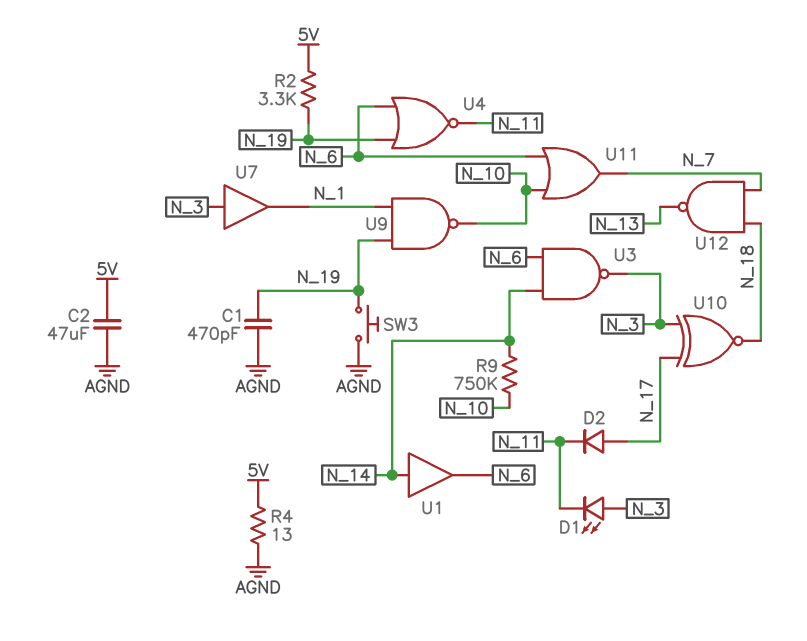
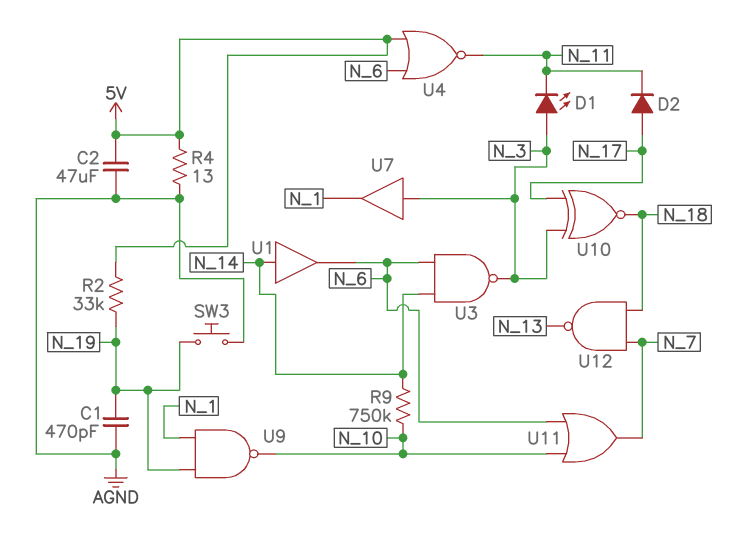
R2: 3.3k (5V, N_19) -> 33k (5V, N_19)
U4: NOR (in N_6, in N_19, out N_11) -> NOR (in 5V, in N_6, out N_11)

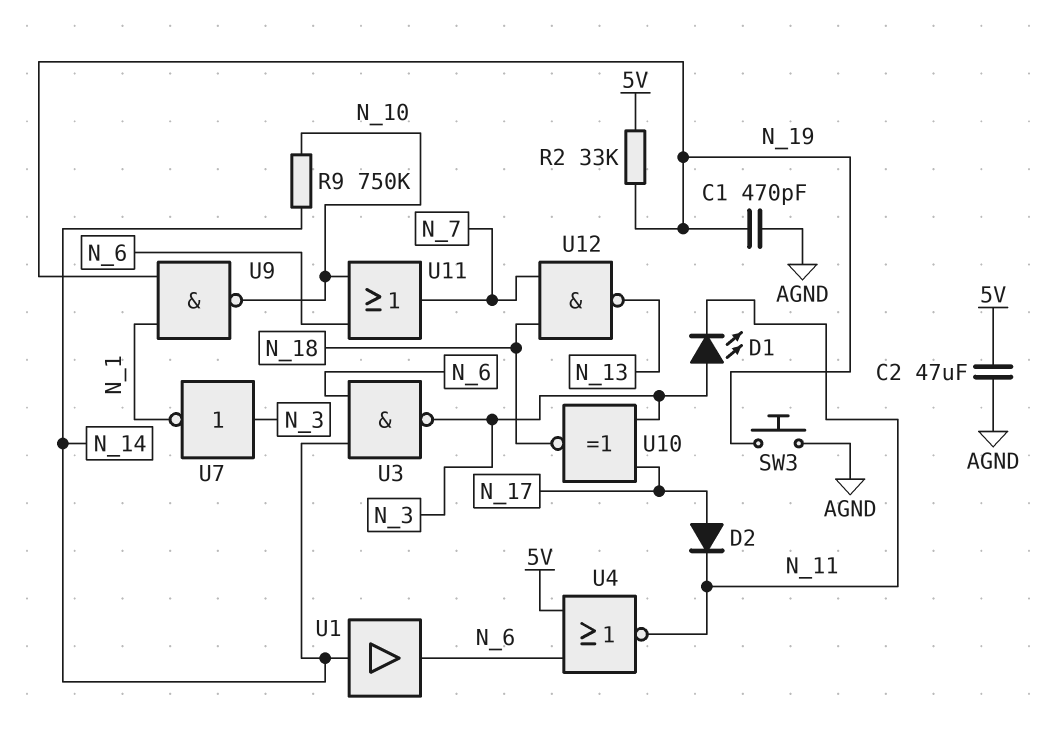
R4: 13 (5V, AGND) -> none
U7: buffer (in N_3, out N_1) -> NOT (in N_3, out N_1)

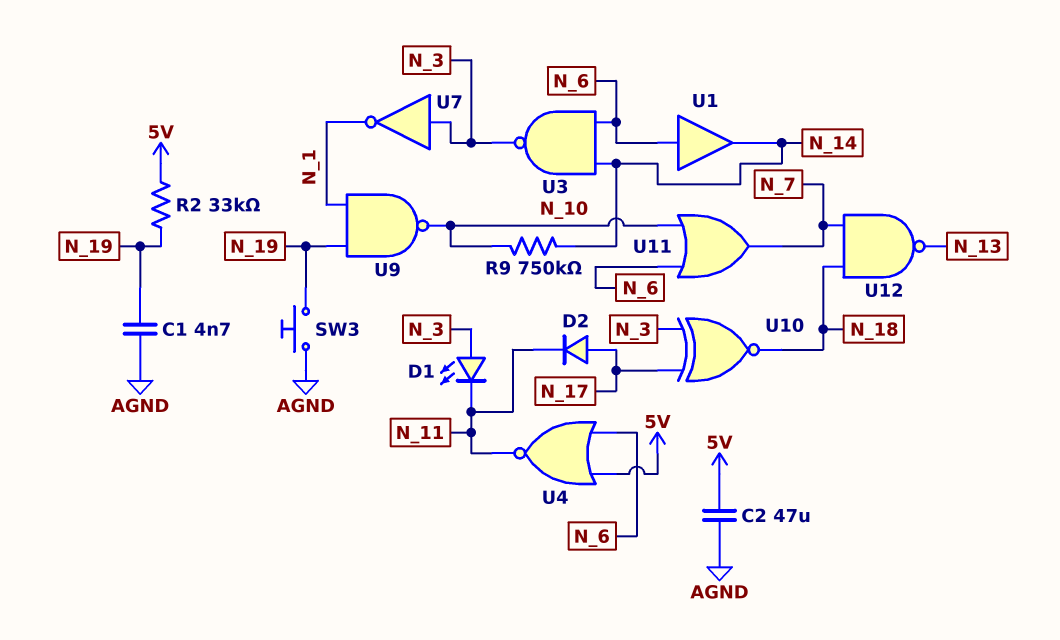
C1: 470pF (AGND, N_19) -> 4.7nF (AGND, N_19)
U1: buffer (in N_14, out N_6) -> buffer (in N_6, out N_14)

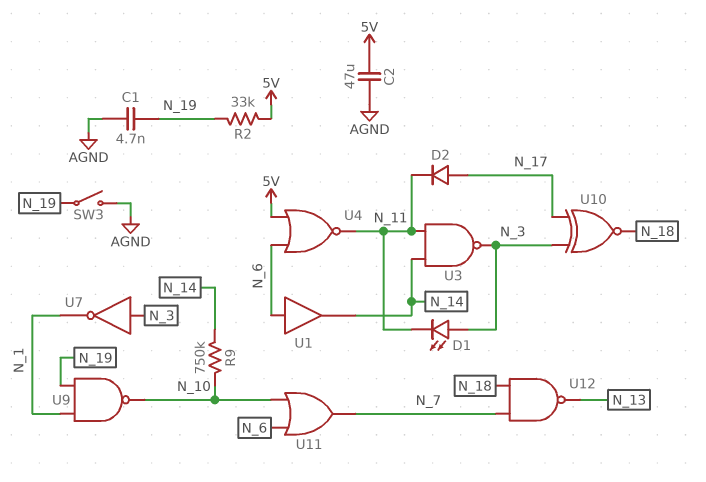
SW3: button (AGND, N_19) -> switch (AGND, N_19)
U3: NAND (in N_6, in N_14, out N_3) -> NAND (in N_11, in N_14, out N_3)

